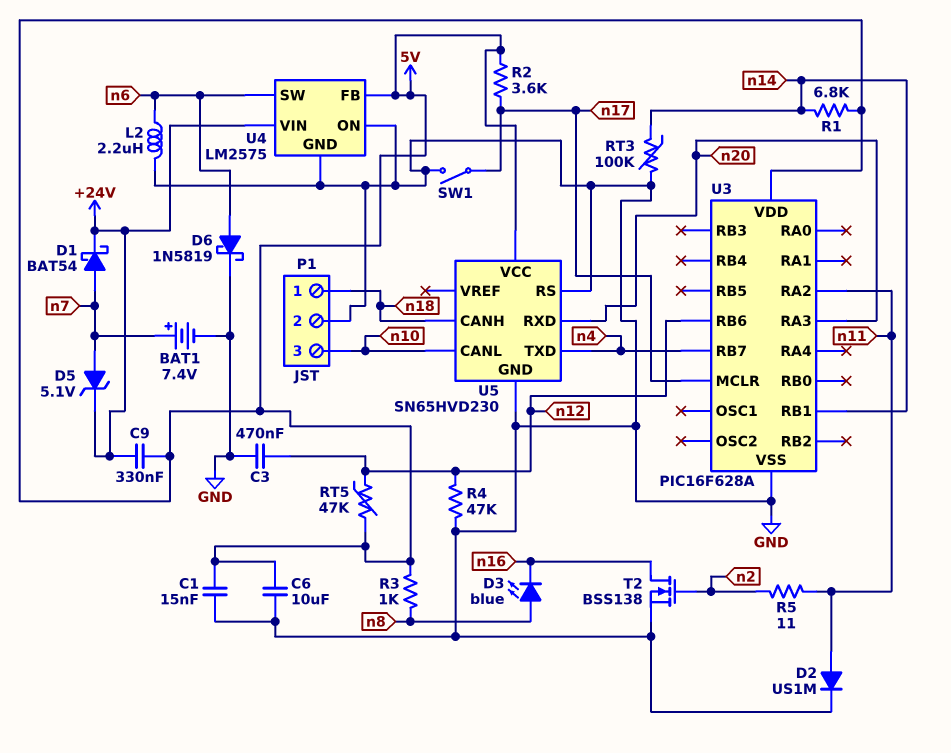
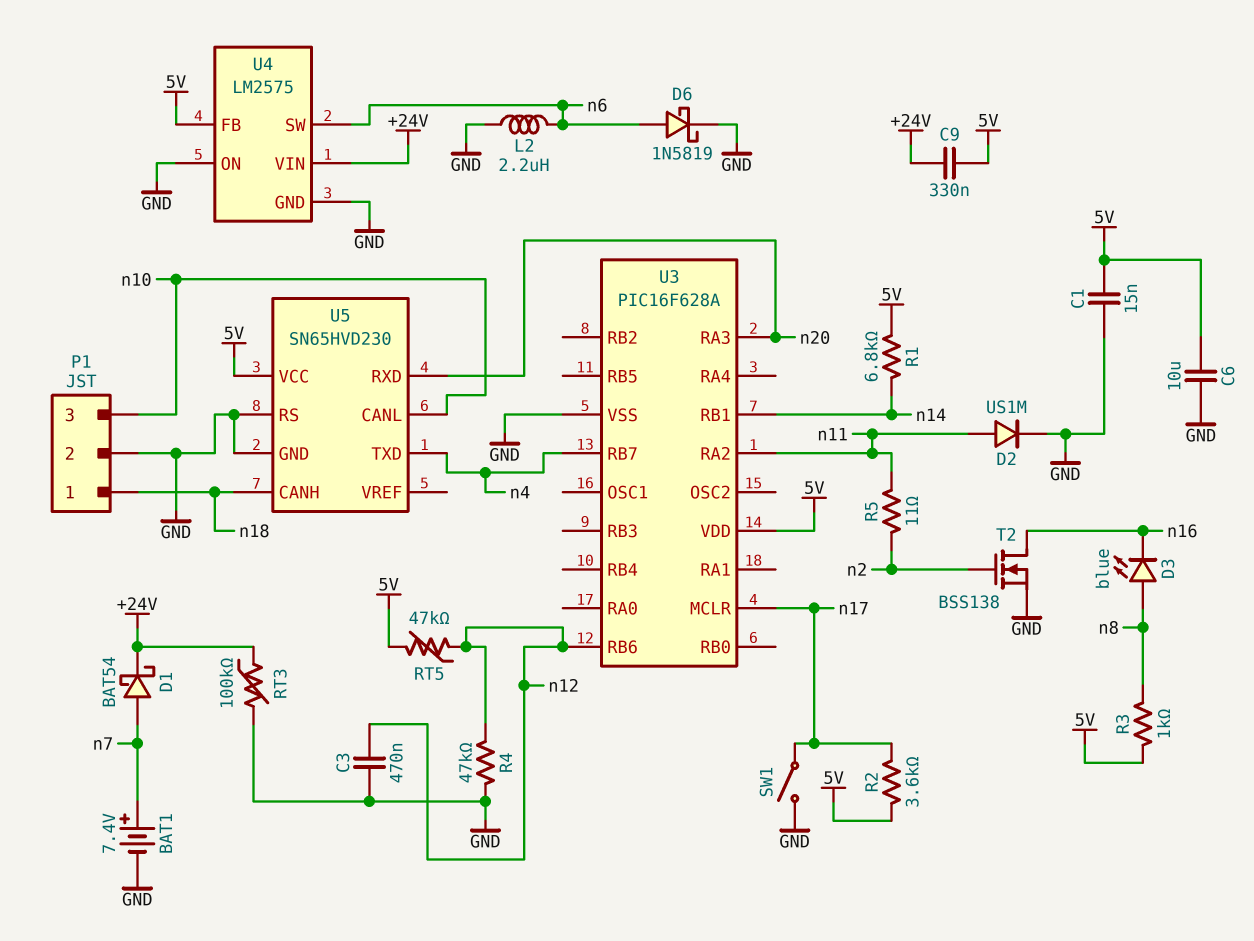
D5: zener 5.1V (A n7, K +24V) -> none
RT3: 100k (GND, n14) -> 100k (+24V, GND)

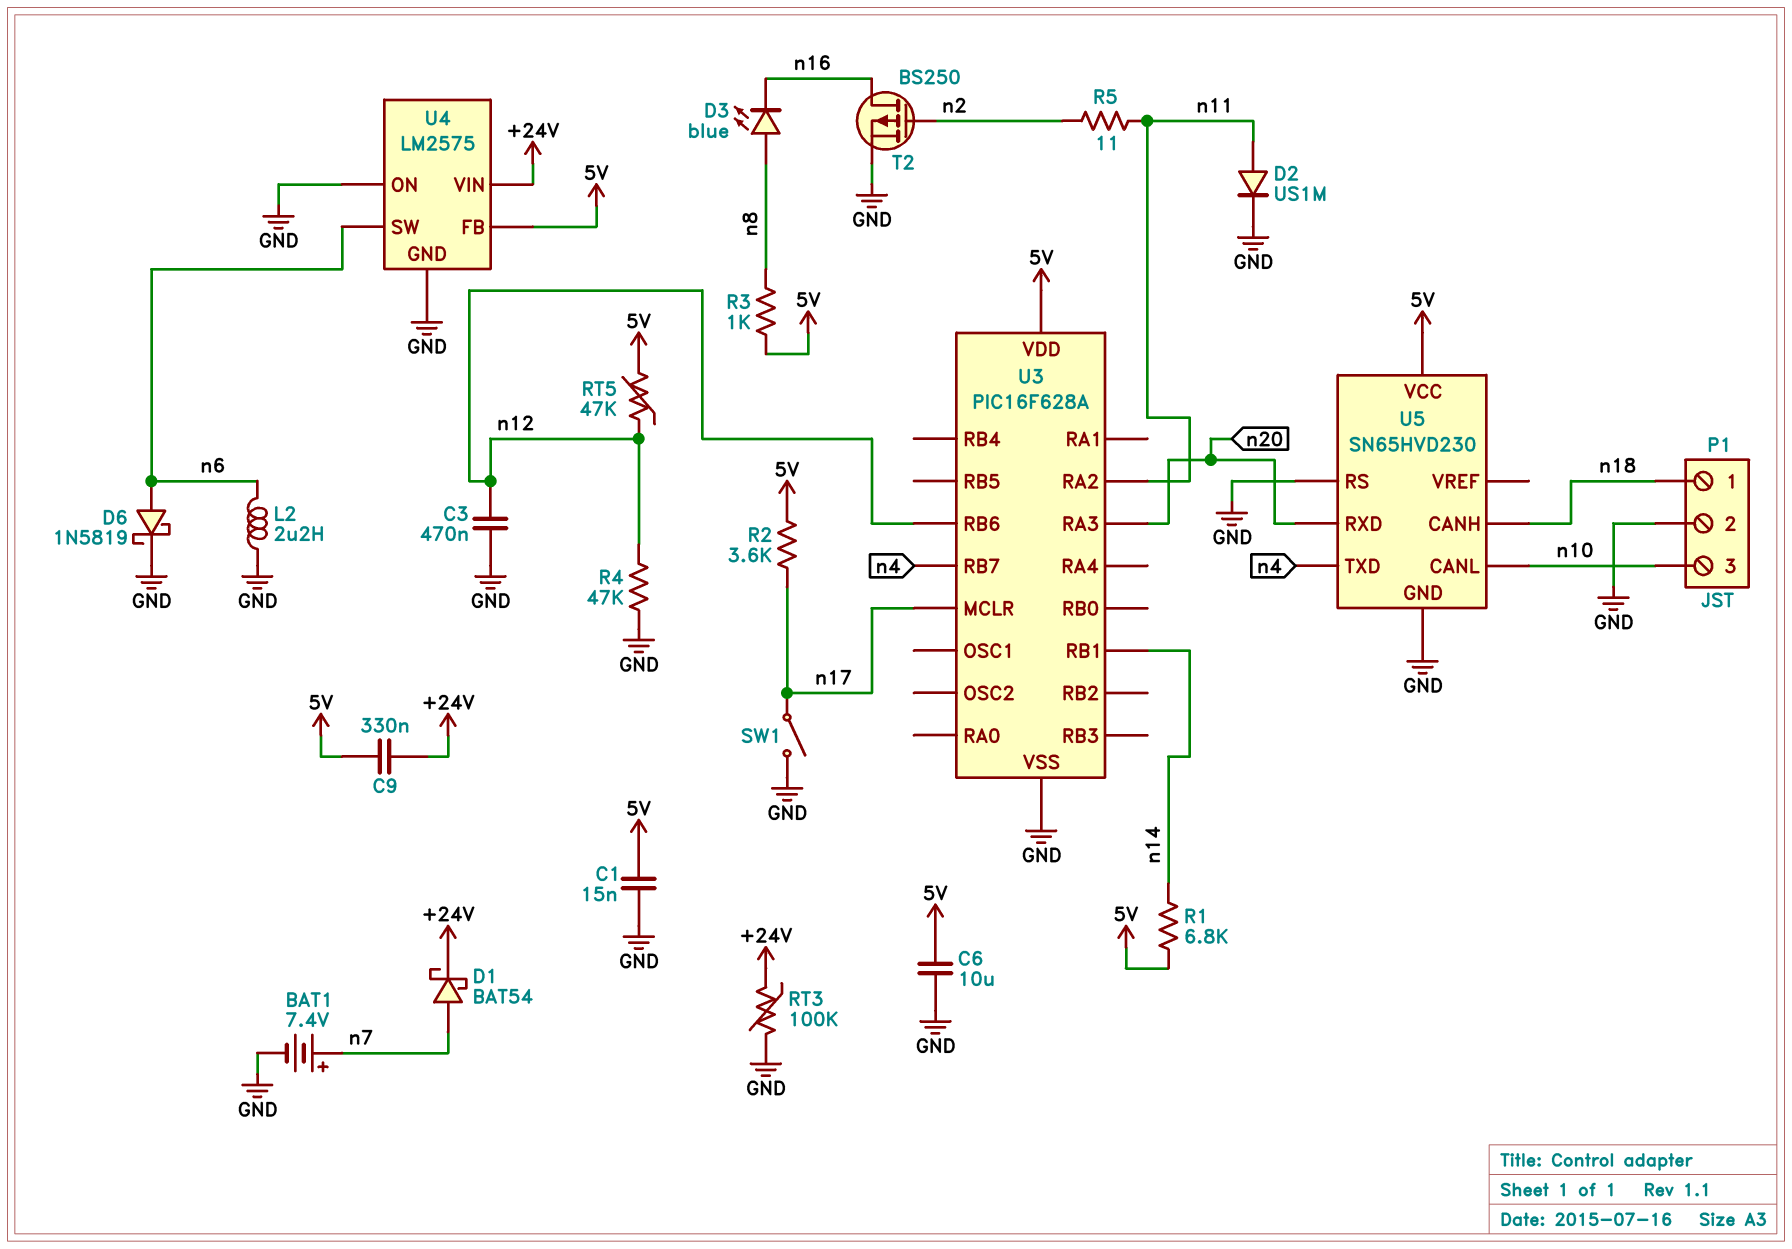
T2: NMOS BSS138 (G n2, D n16, S GND) -> PMOS BS250 (G n2, D n16, S GND)

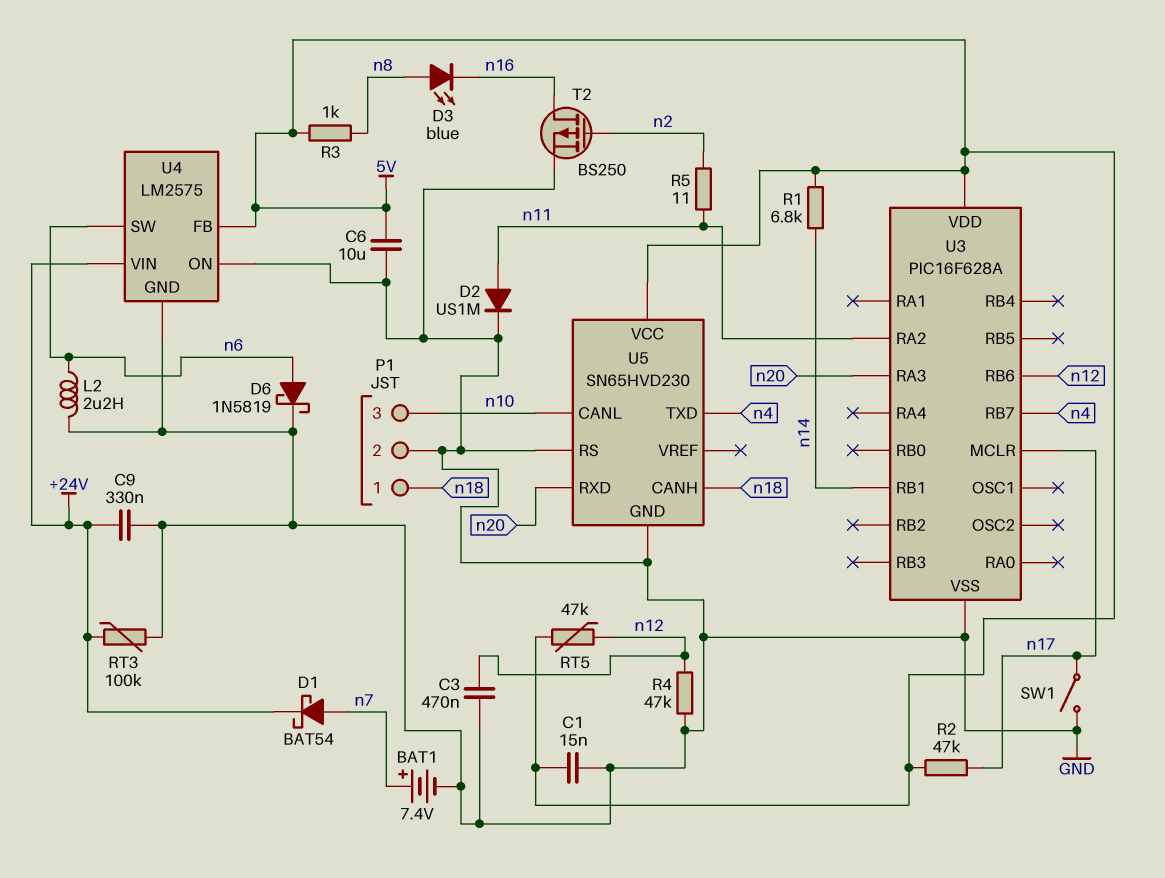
C9: 330nF (+24V, 5V) -> 330nF (+24V, GND)
R2: 3.6k (5V, n17) -> 47k (5V, n17)

